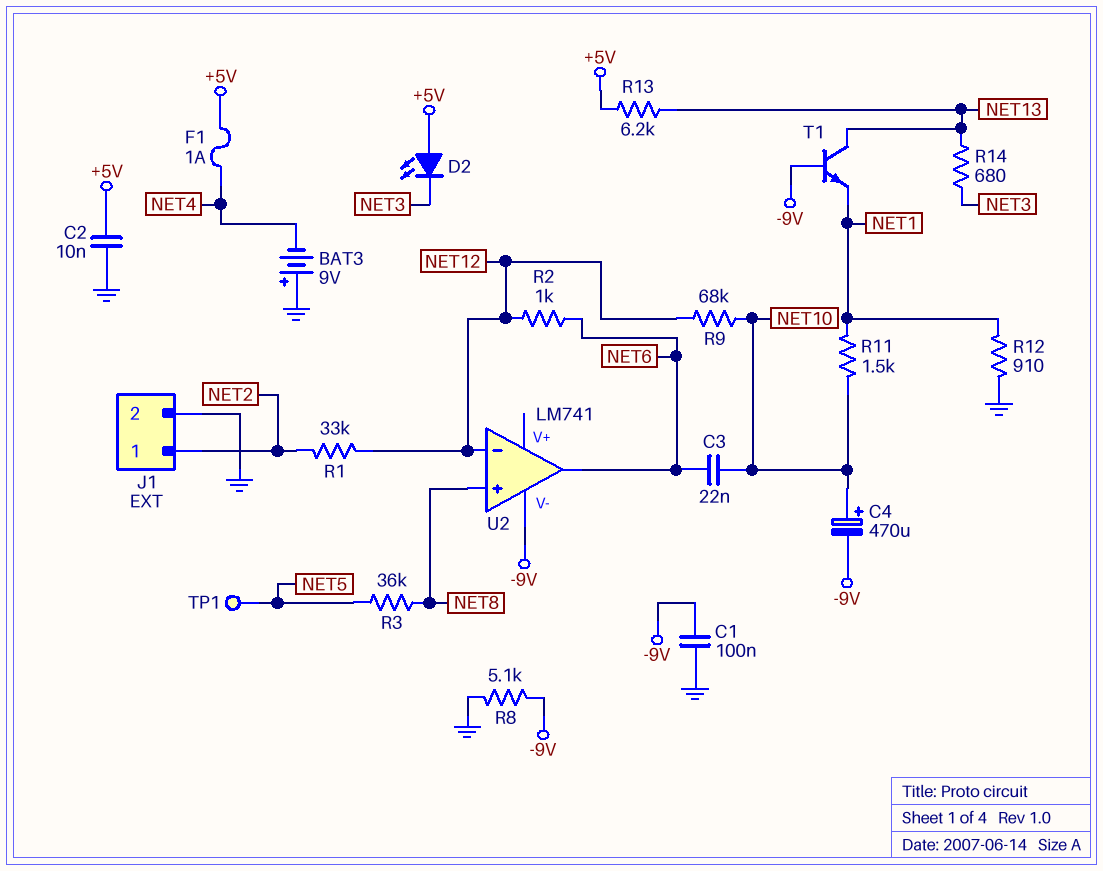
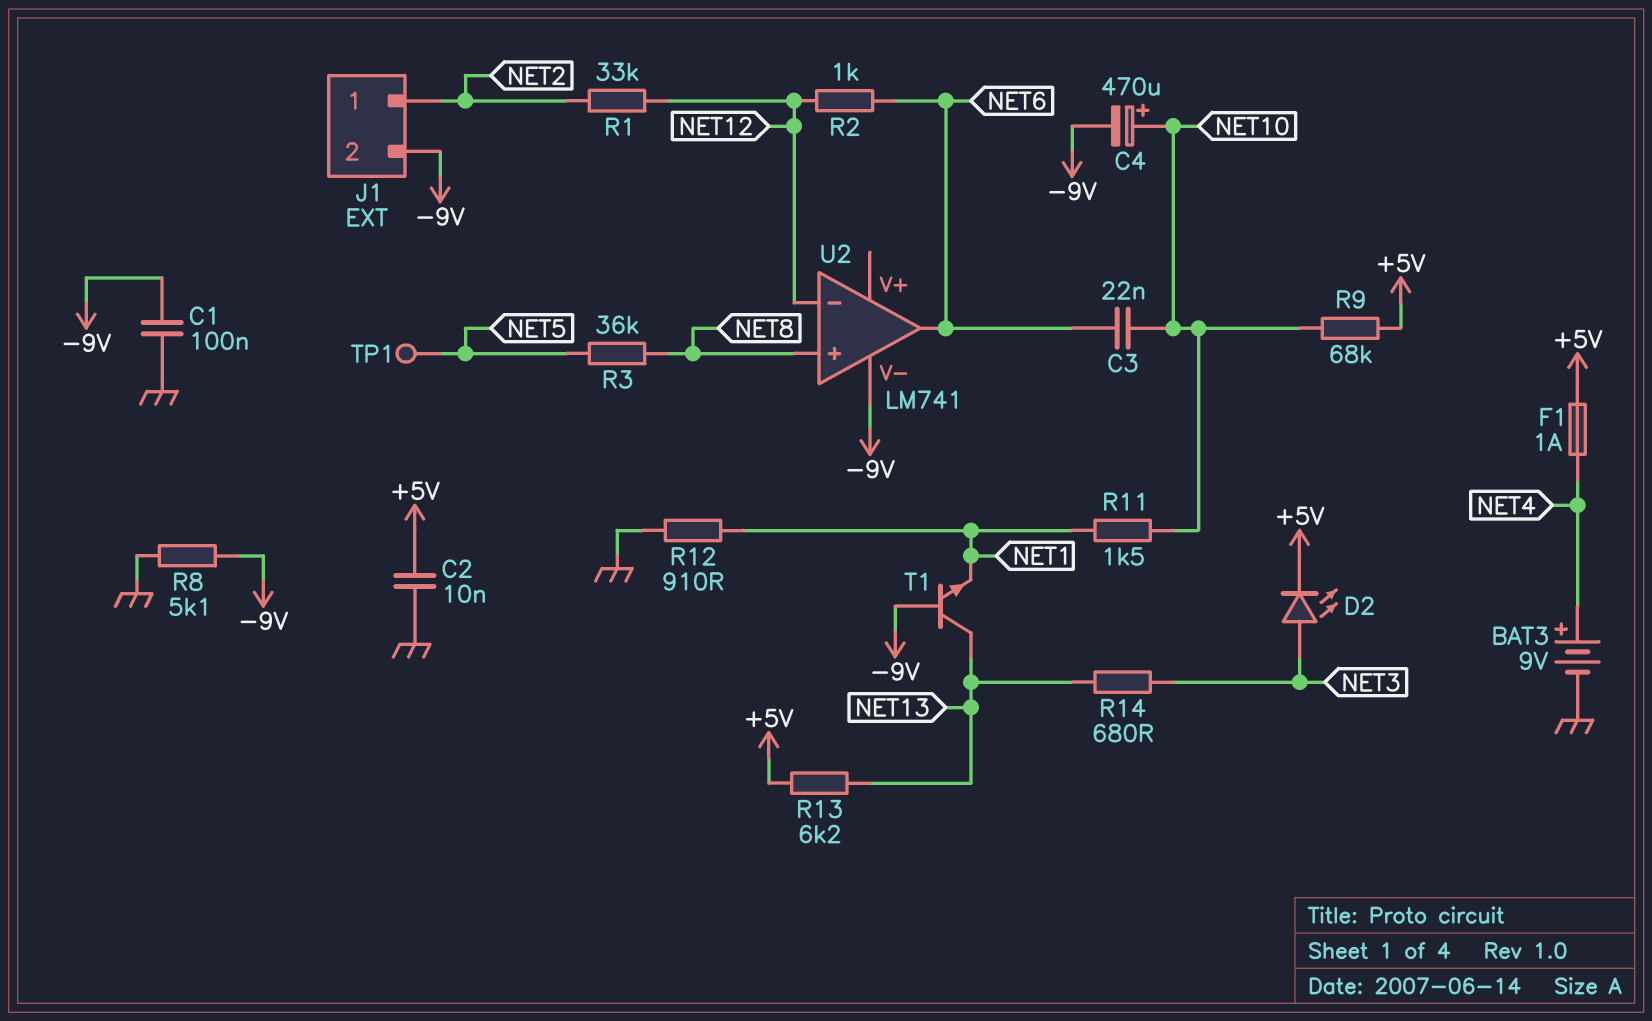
BAT3: 9V (plus GND, minus NET4) -> 9V (plus NET4, minus GND)
D2: LED (A +5V, K NET3) -> LED (A NET3, K +5V)
J1 pin 2: GND -> -9V
R9: 68k (NET10, NET12) -> 68k (+5V, NET10)

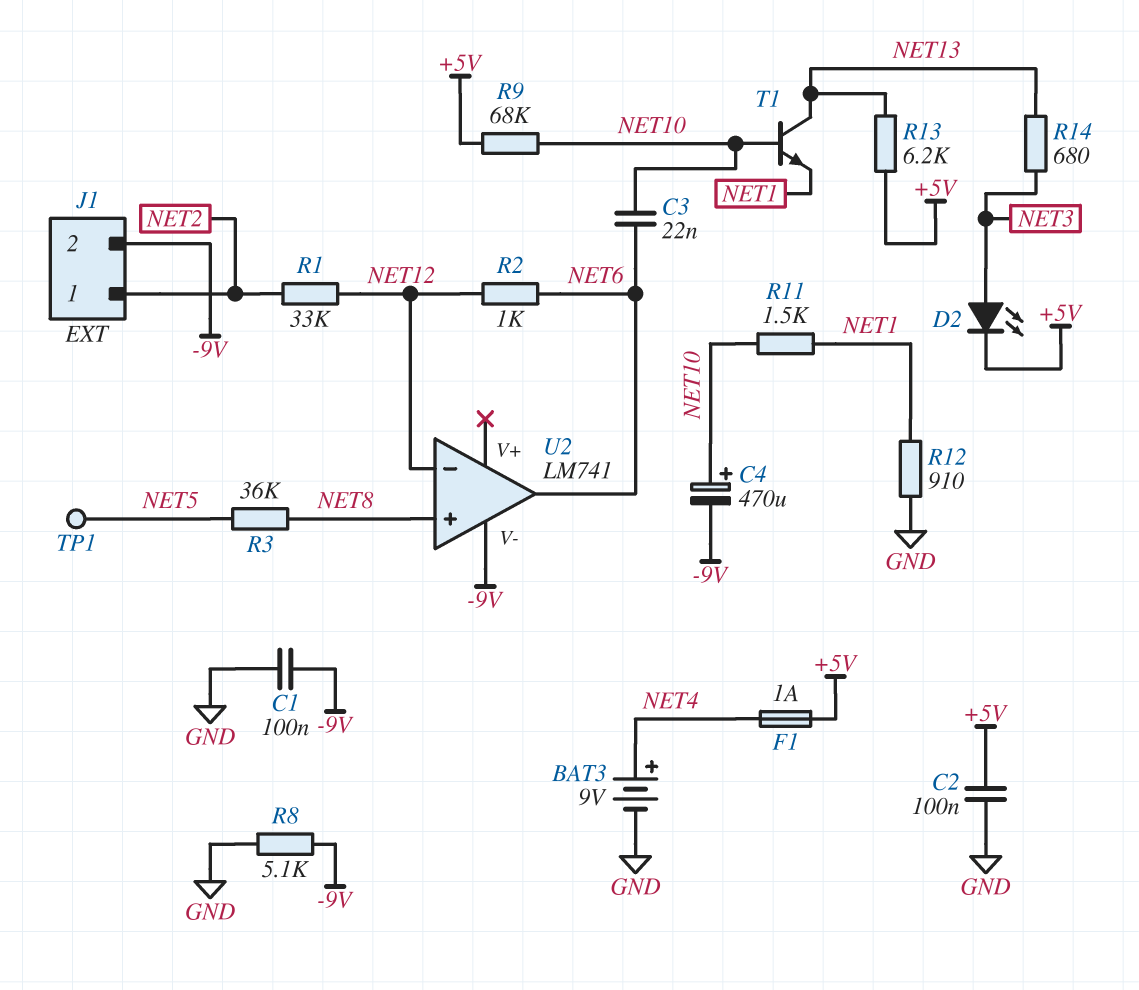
C2: 10nF (+5V, GND) -> 100nF (+5V, GND)
T1: NPN (B -9V, C NET13, E NET1) -> NPN (B NET10, C NET13, E NET1)

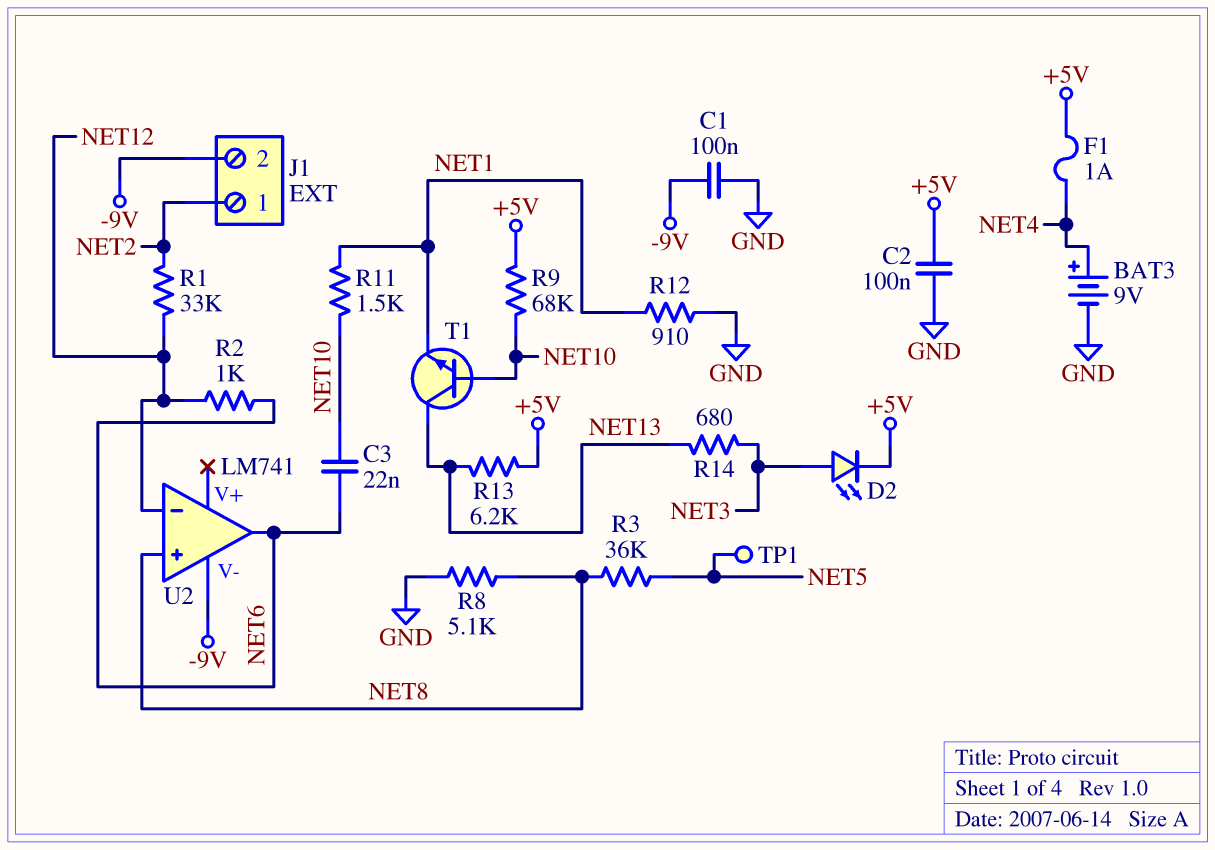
C4: 470uF (plus NET10, minus -9V) -> none
R8: 5.1k (-9V, GND) -> 5.1k (GND, NET8)

